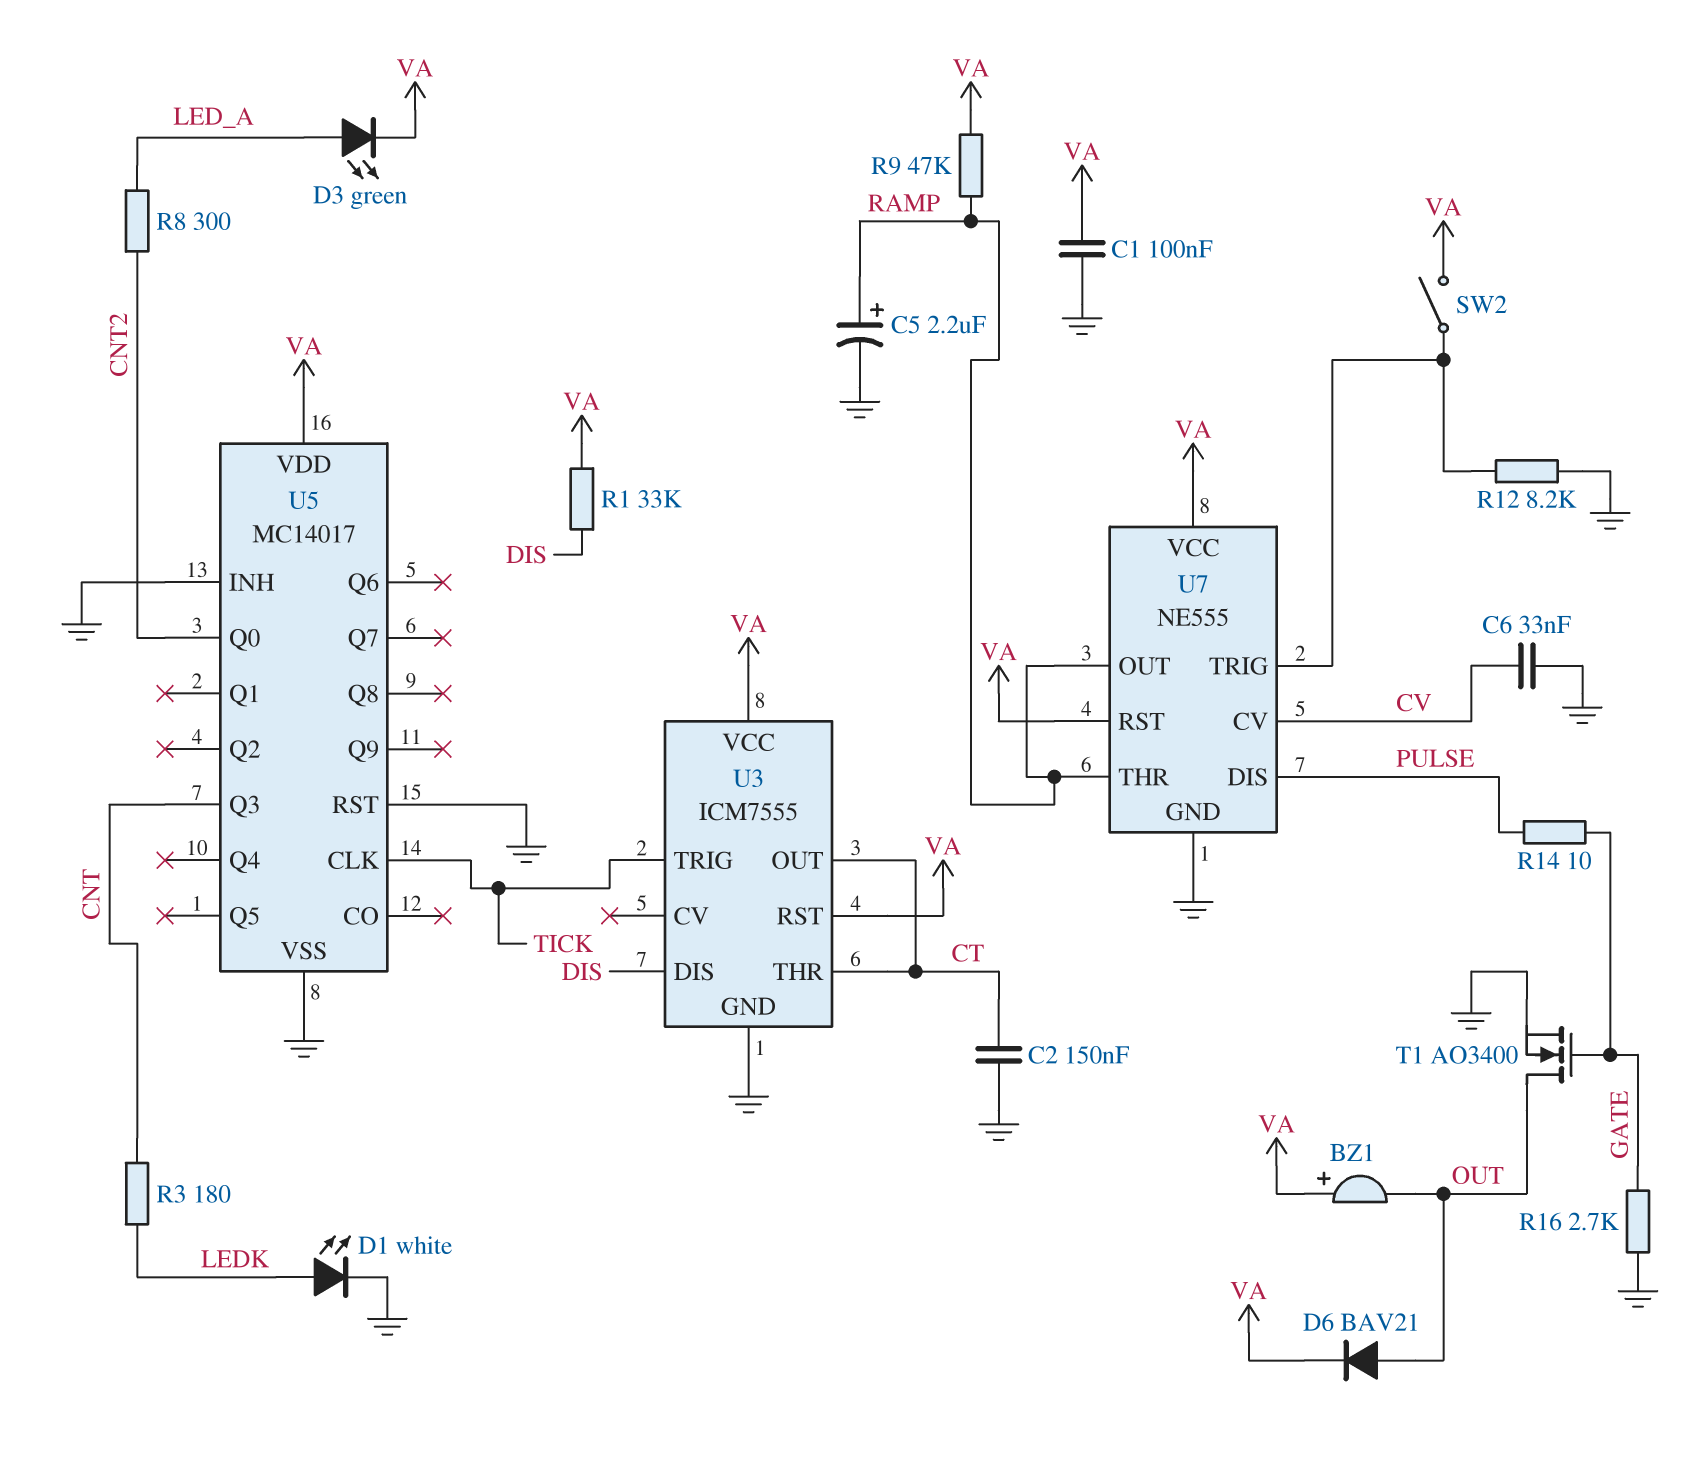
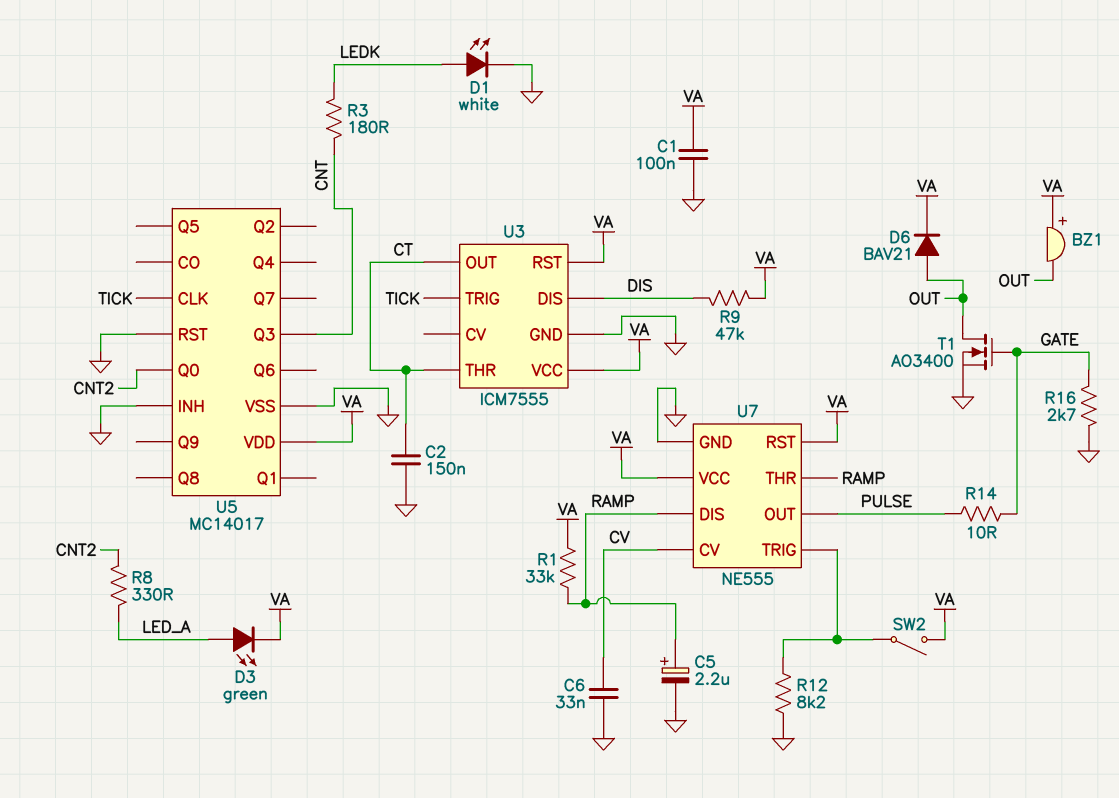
R1: 33k (DIS, VA) -> 33k (RAMP, VA)
R8: 300 (CNT2, LED_A) -> 330 (CNT2, LED_A)
R9: 47k (RAMP, VA) -> 47k (DIS, VA)
U7 pin DIS: PULSE -> RAMP
U7 pin OUT: RAMP -> PULSE

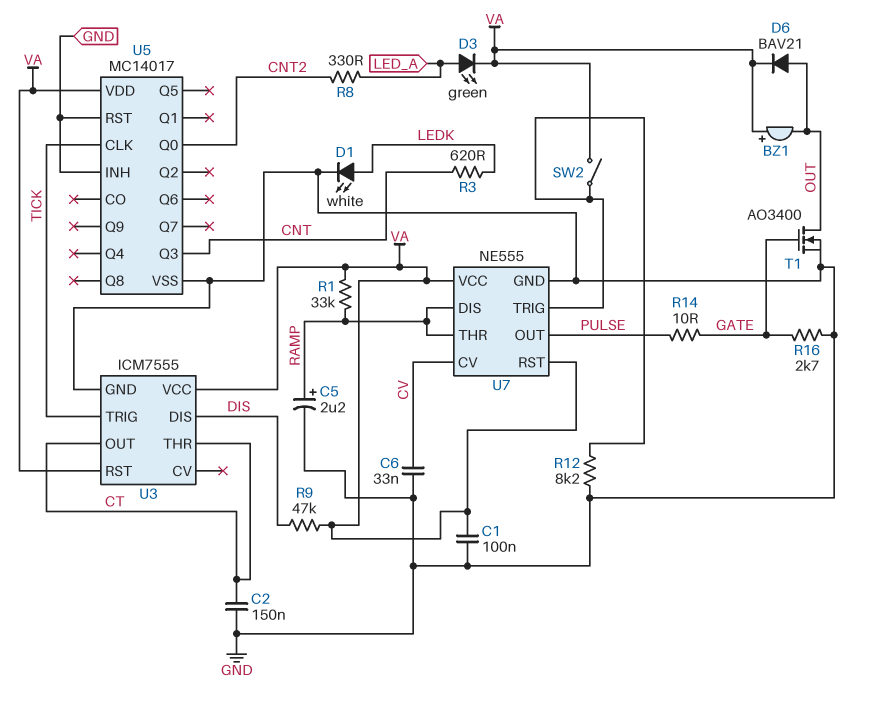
R3: 180 (CNT, LEDK) -> 620 (CNT, LEDK)

